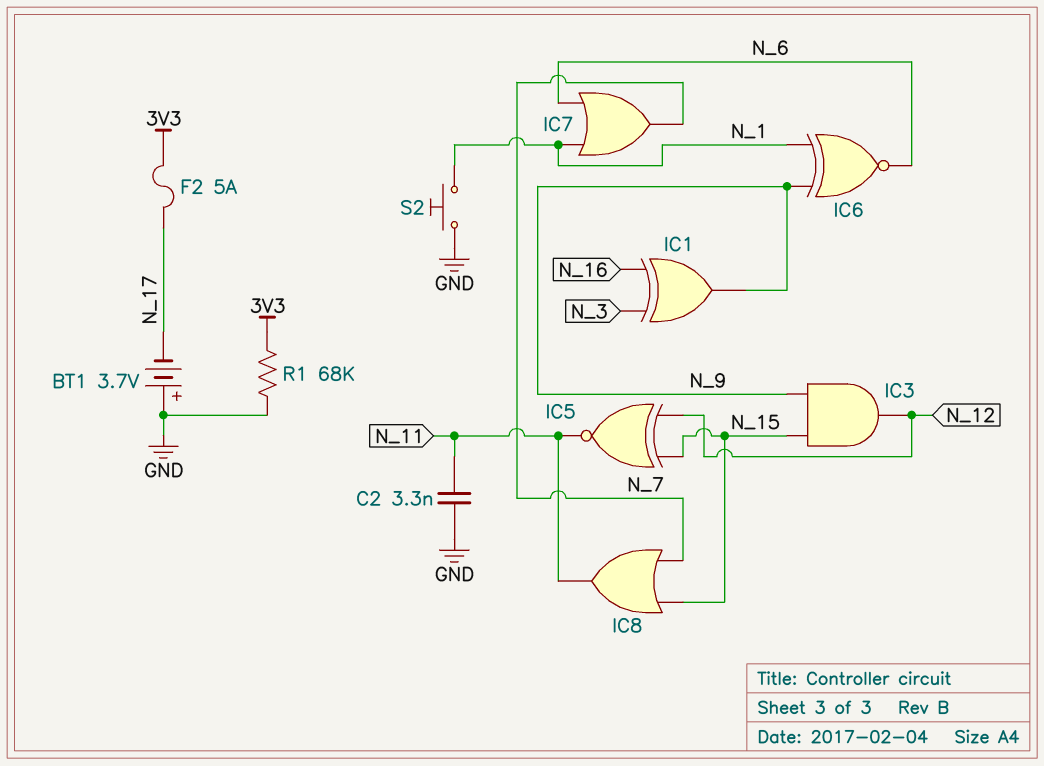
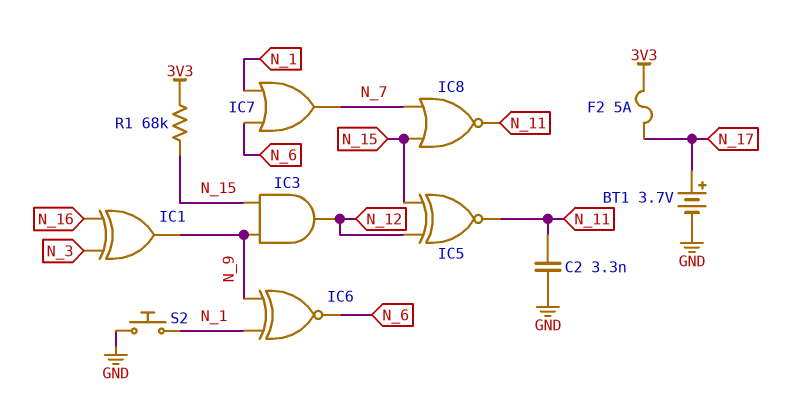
BT1: 3.7V (plus GND, minus N_17) -> 3.7V (plus N_17, minus GND)
IC8: OR (in N_7, in N_15, out N_11) -> NOR (in N_7, in N_15, out N_11)
R1: 68k (3V3, GND) -> 68k (3V3, N_15)

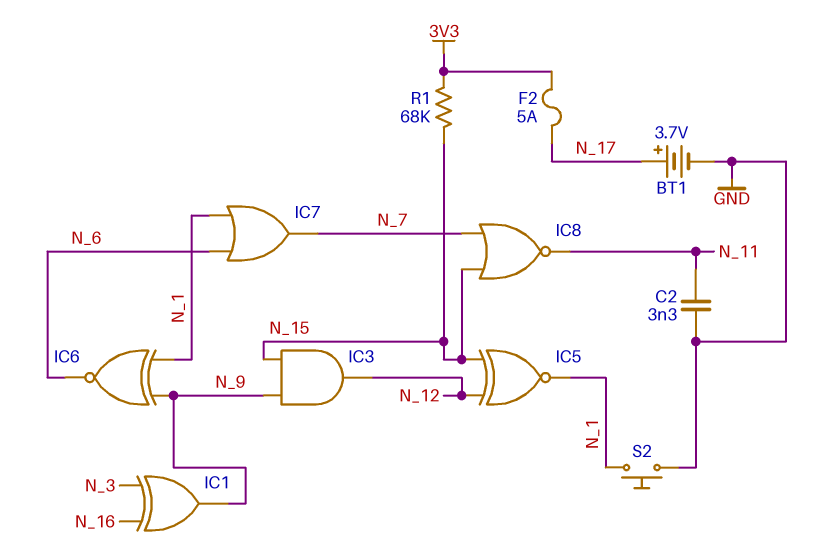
IC5: XNOR (in N_12, in N_15, out N_11) -> XNOR (in N_12, in N_15, out N_1)

